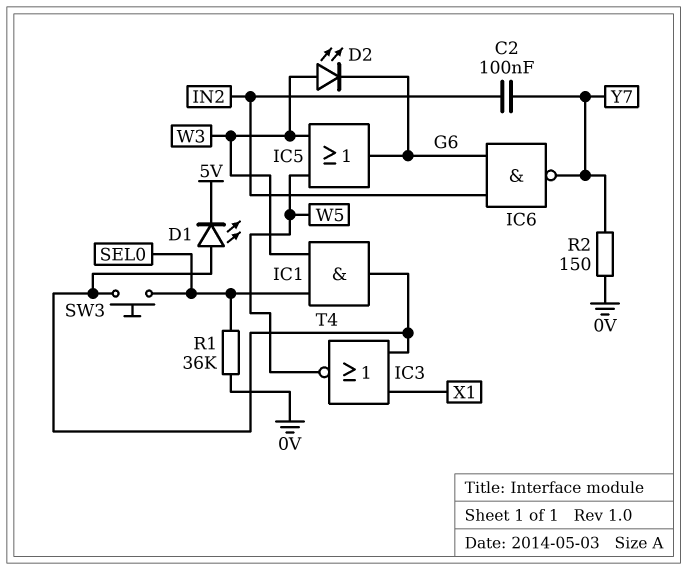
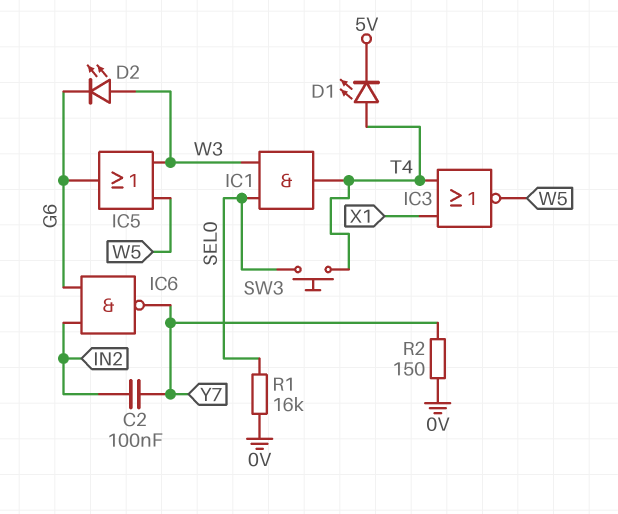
R1: 36k (0V, SEL0) -> 16k (0V, SEL0)

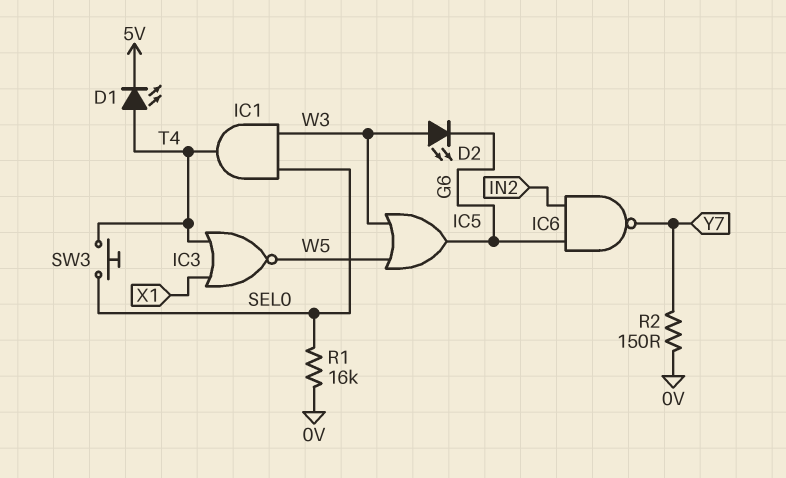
C2: 100nF (IN2, Y7) -> none

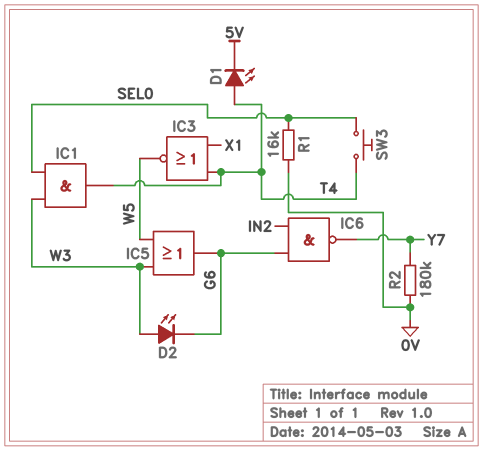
R2: 150 (0V, Y7) -> 180k (0V, Y7)

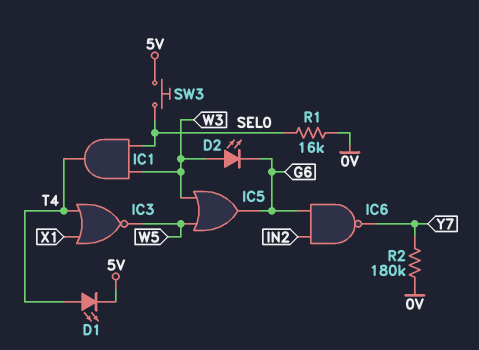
SW3: button (SEL0, T4) -> button (5V, SEL0)

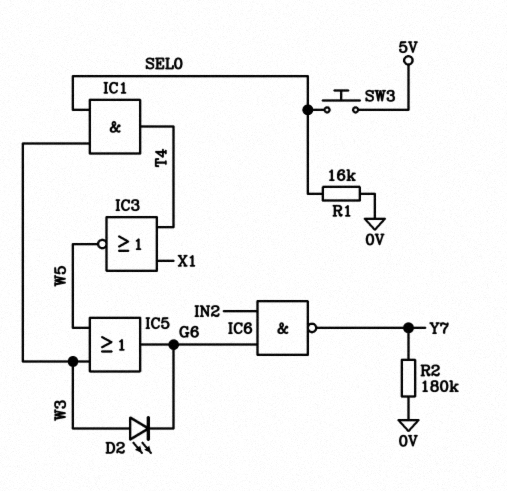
D1: LED (A T4, K 5V) -> none

